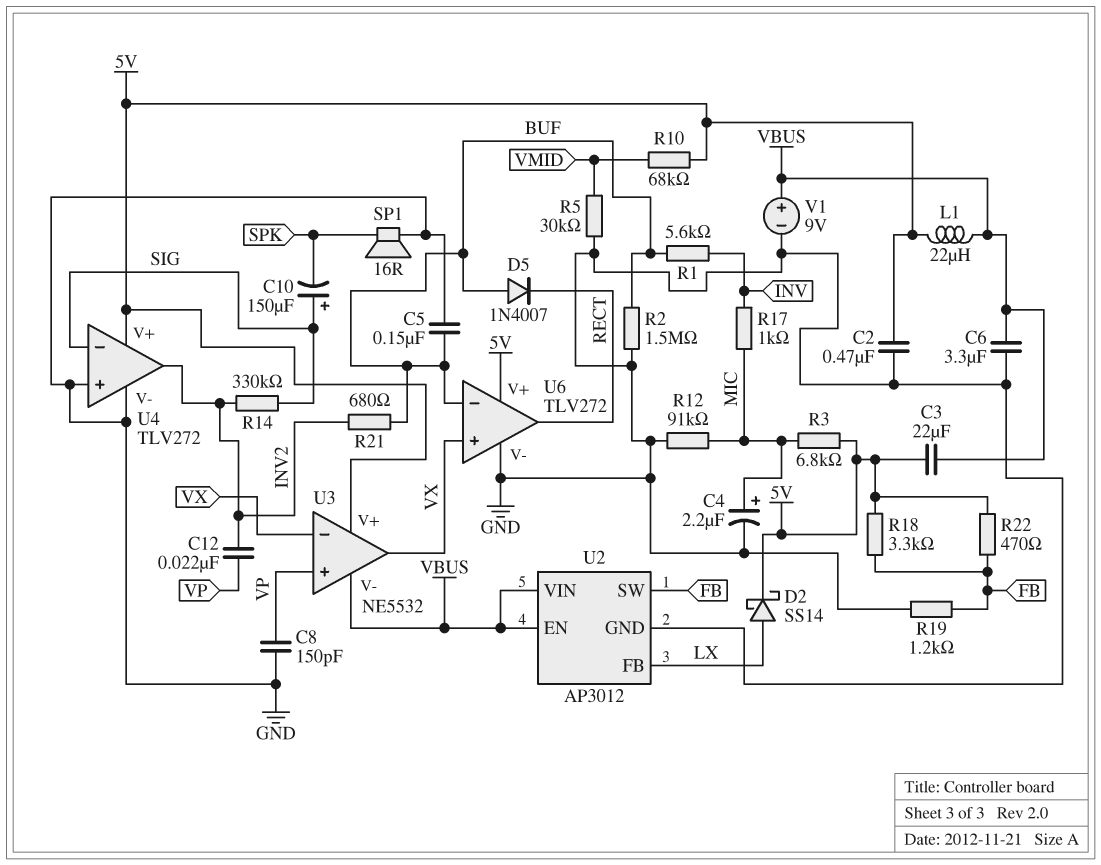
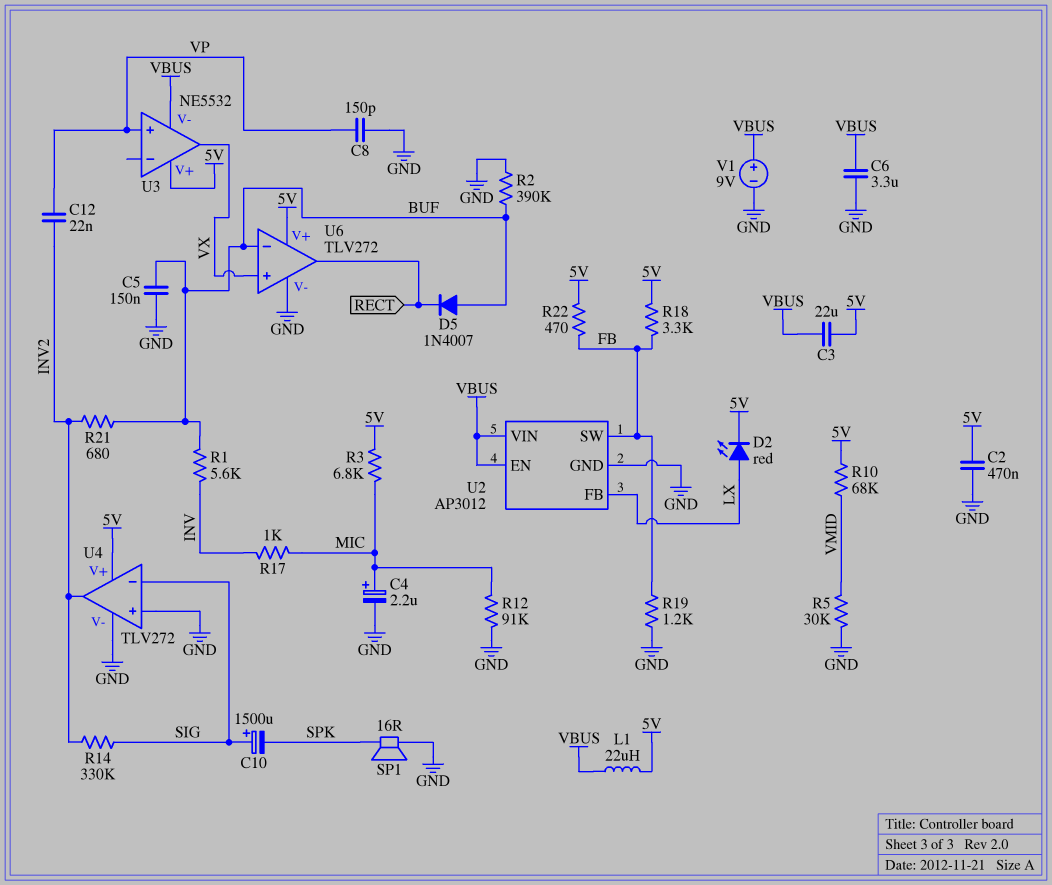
C10: 150uF (plus SIG, minus SPK) -> 1500uF (plus SIG, minus SPK)
D2: schottky SS14 (A LX, K 5V) -> LED red (A LX, K 5V)
R2: 1.5M (BUF, GND) -> 390k (BUF, GND)
U3 pin in-: VX -> none

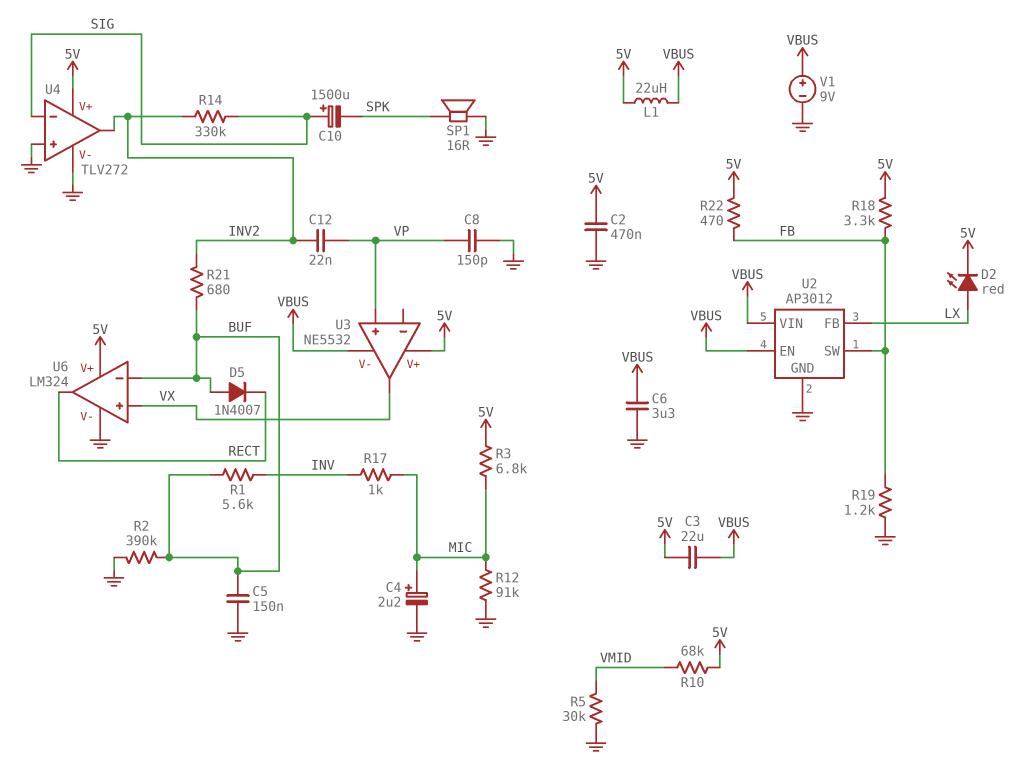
U6: TLV272 -> LM324

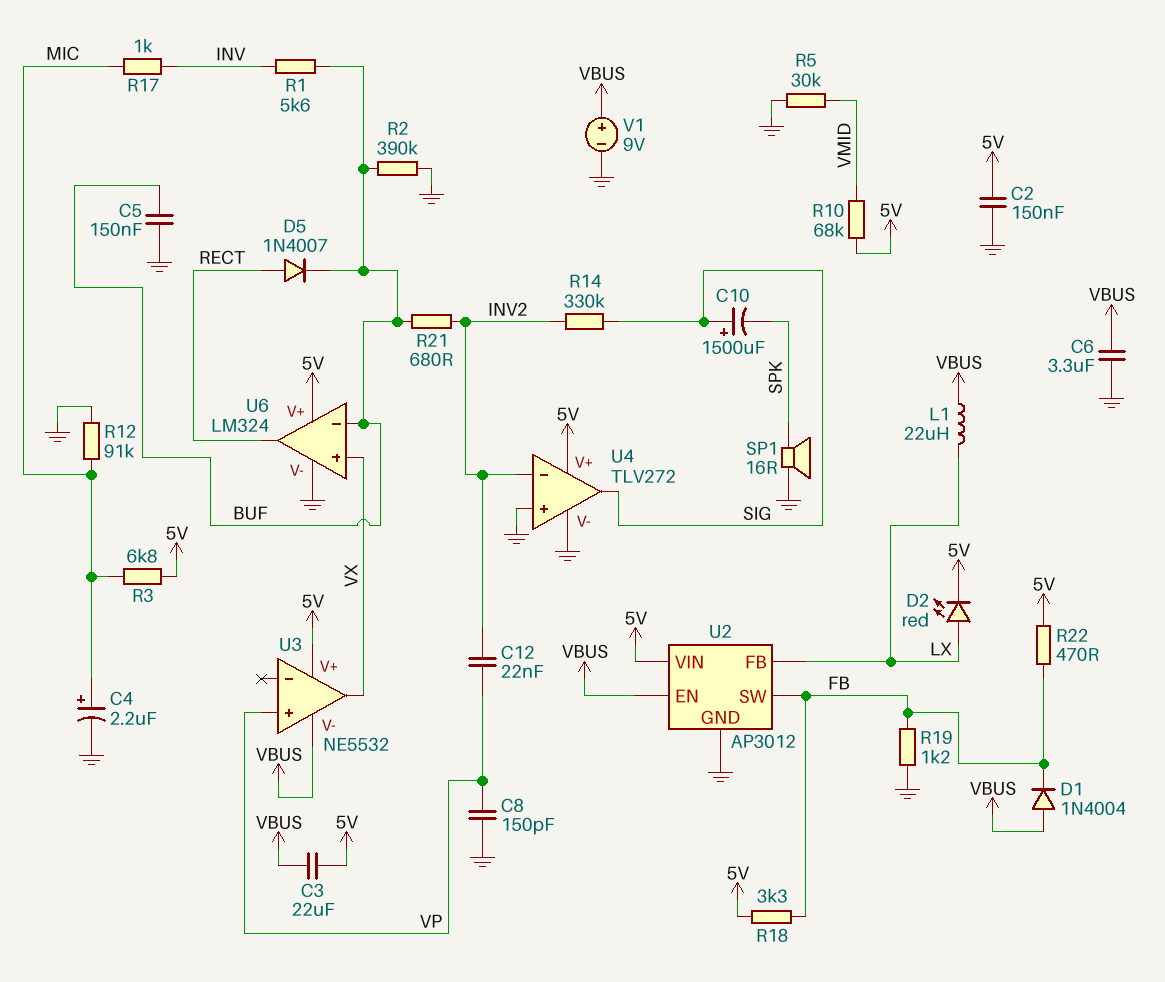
C2: 470nF (5V, GND) -> 150nF (5V, GND)
D1: none -> diode 1N4004 (A VBUS, K FB)
D5: diode 1N4007 (A BUF, K RECT) -> diode 1N4007 (A RECT, K BUF)
L1: 22uH (5V, VBUS) -> 22uH (LX, VBUS)
U2 pin VIN: VBUS -> 5V
U4 pin in-: SIG -> INV2
U4 pin out: INV2 -> SIG

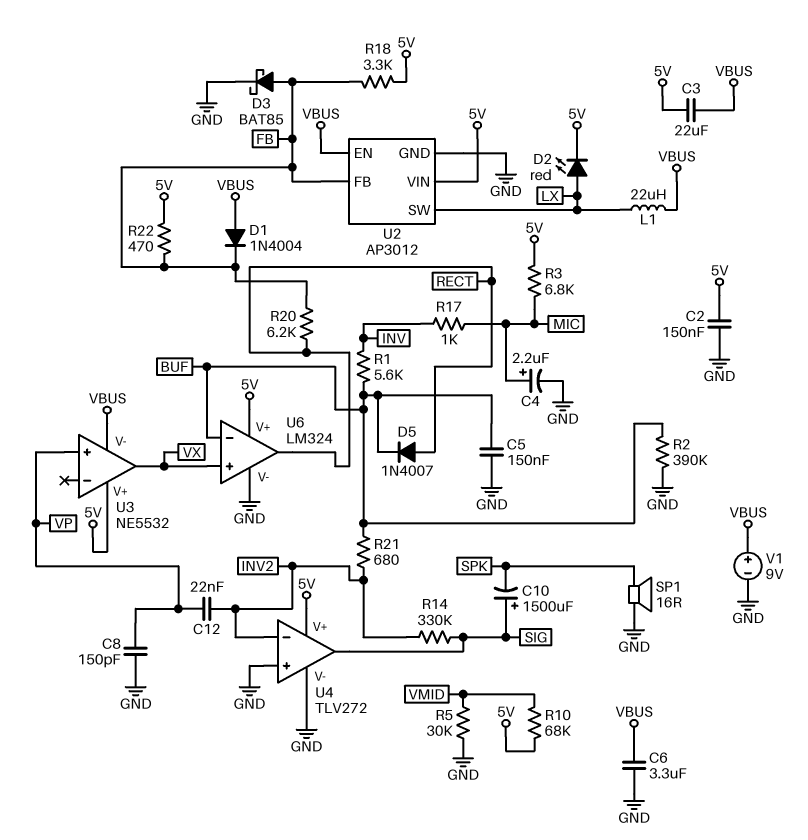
D3: none -> schottky BAT85 (A FB, K GND)
R12: 91k (GND, MIC) -> none
R19: 1.2k (FB, GND) -> none
R20: none -> 6.2k (FB, RECT)
U2 pin FB: LX -> FB
U2 pin SW: FB -> LX

